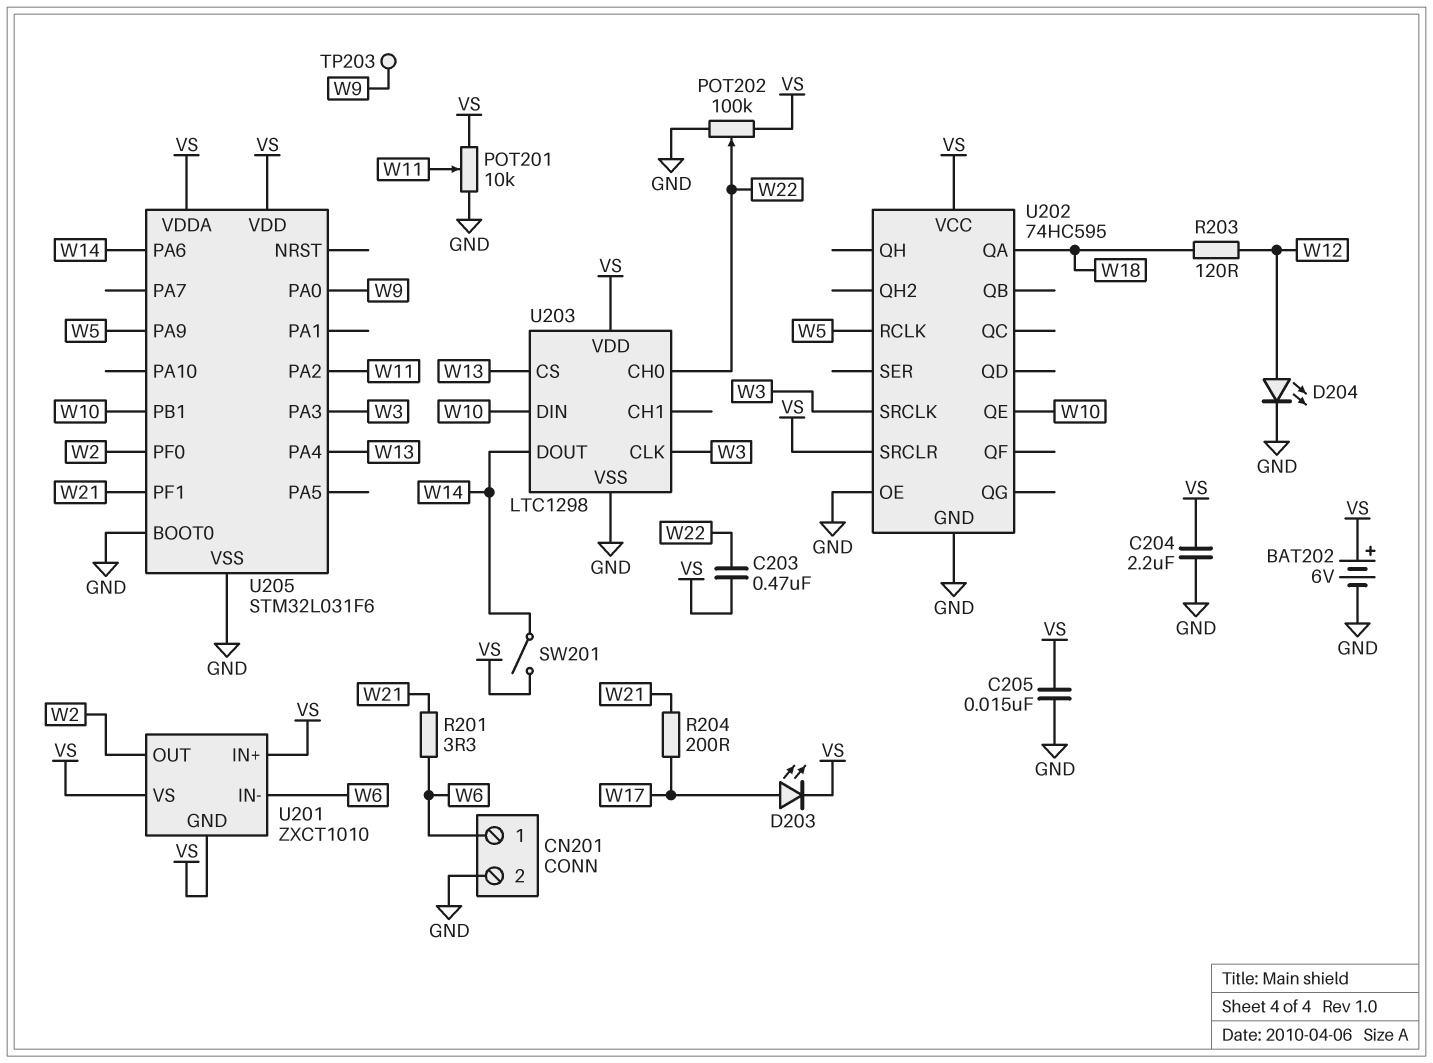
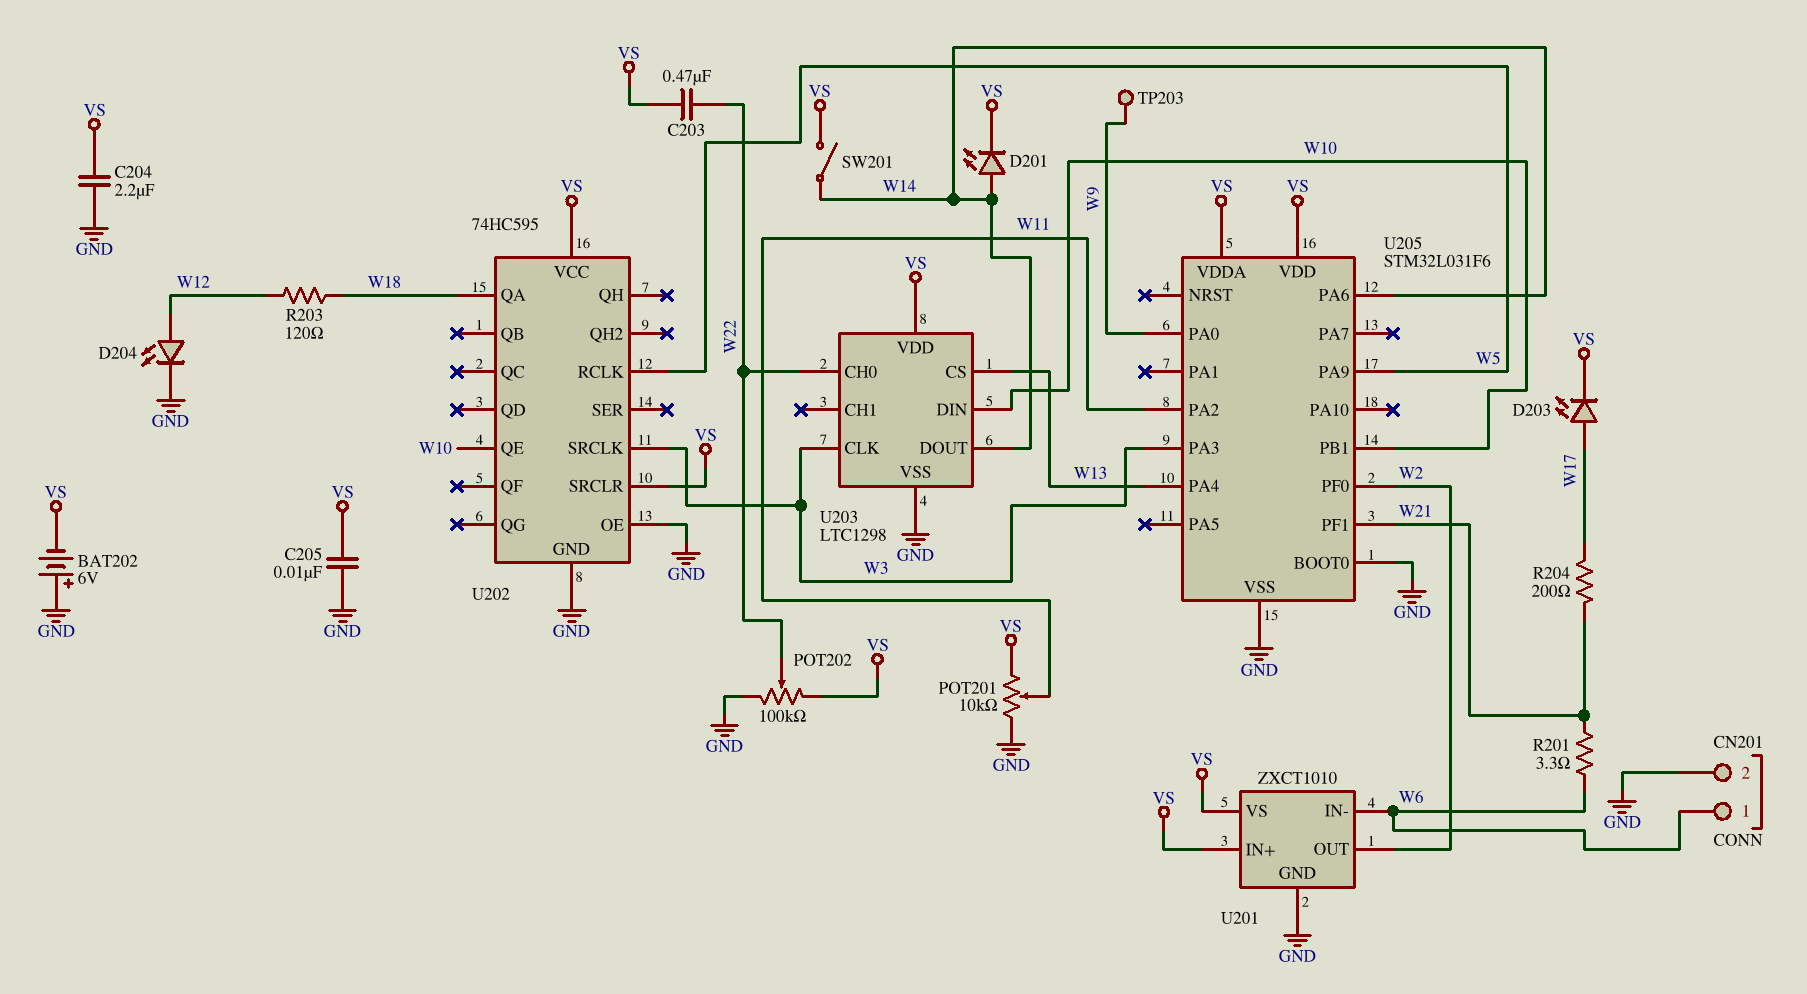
BAT202: 6V (plus VS, minus GND) -> 6V (plus GND, minus VS)
C205: 15nF (GND, VS) -> 10nF (GND, VS)
D201: none -> LED (A W14, K VS)
U201 pin GND: VS -> GND

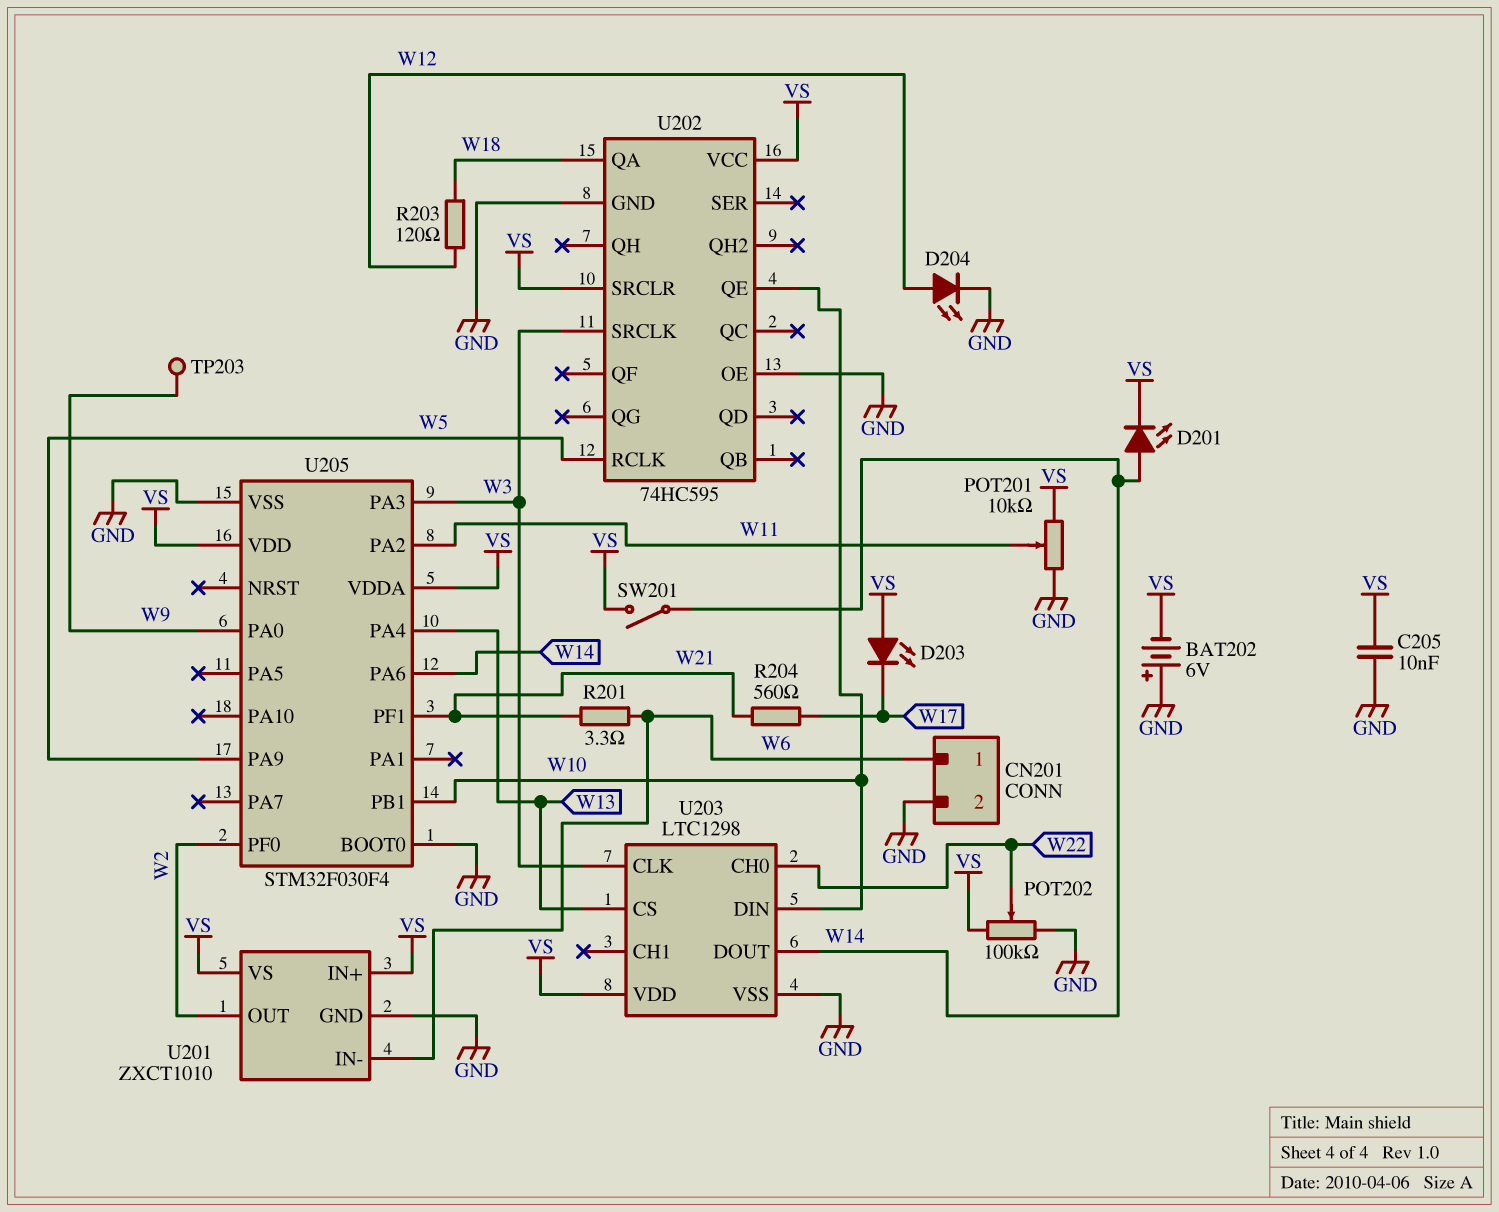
C203: 470nF (VS, W22) -> none
C204: 2.2uF (GND, VS) -> none
D203: LED (A W17, K VS) -> LED (A VS, K W17)
R204: 200 (W17, W21) -> 560 (W17, W21)
U205: STM32L031F6 -> STM32F030F4

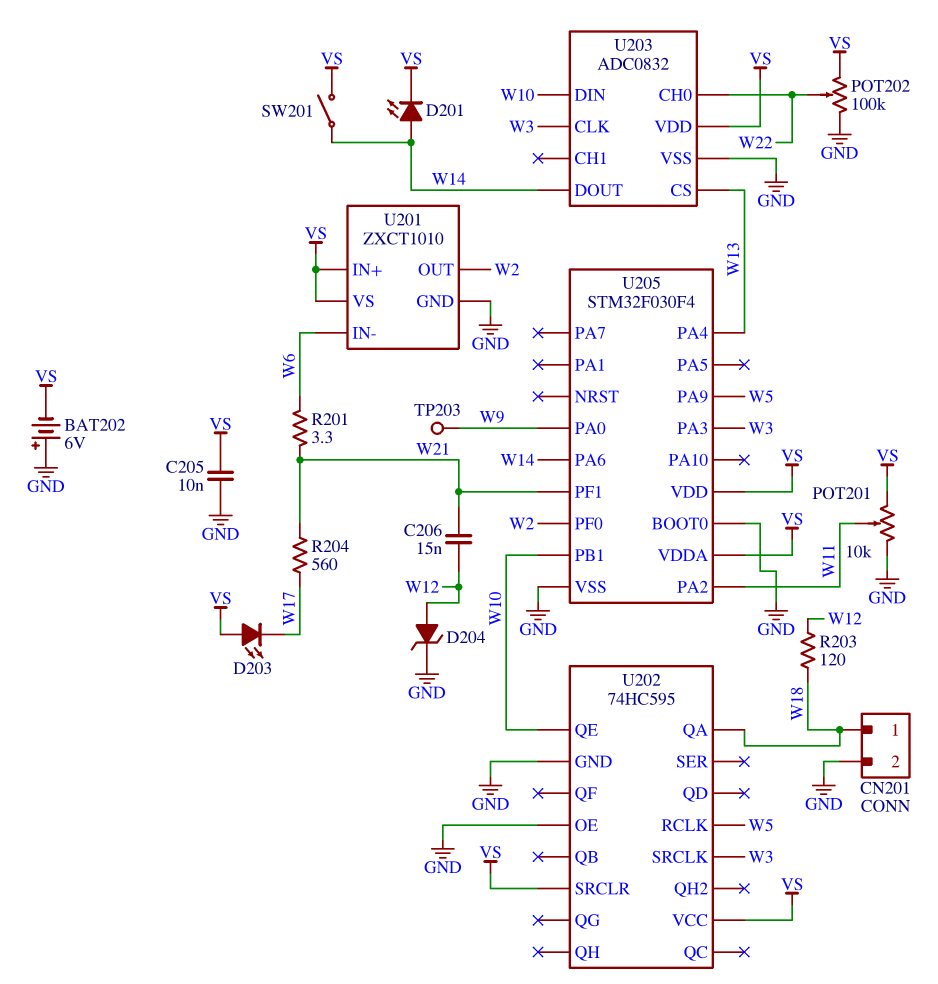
C206: none -> 15nF (W12, W21)
CN201 pin 1: W6 -> W18
D204: LED (A W12, K GND) -> zener (A W12, K GND)
U203: LTC1298 -> ADC0832

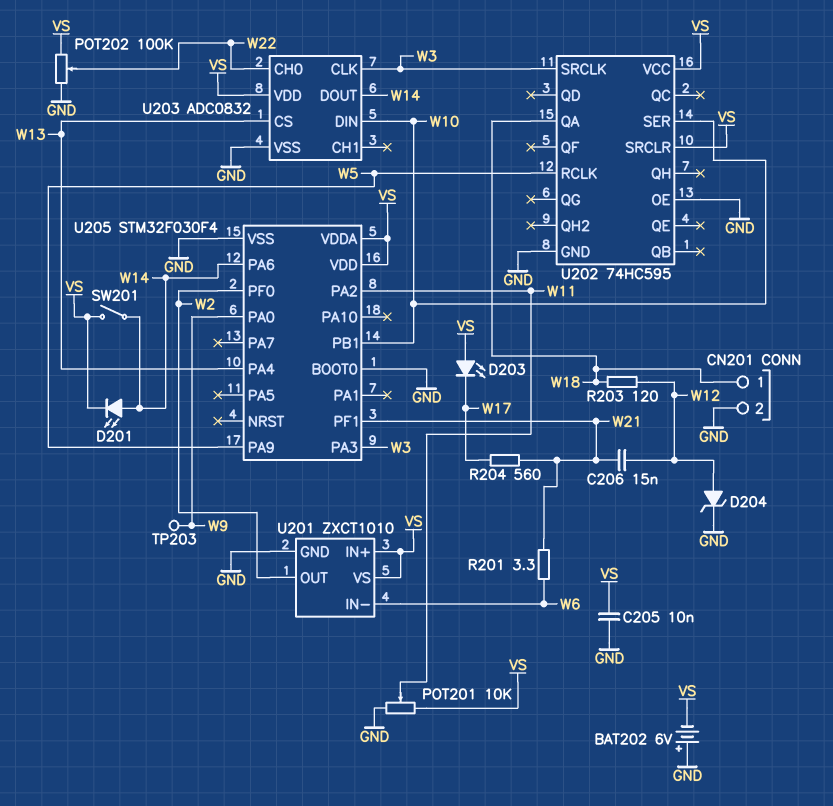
U202 pin QE: W10 -> none
U202 pin SER: none -> W10

